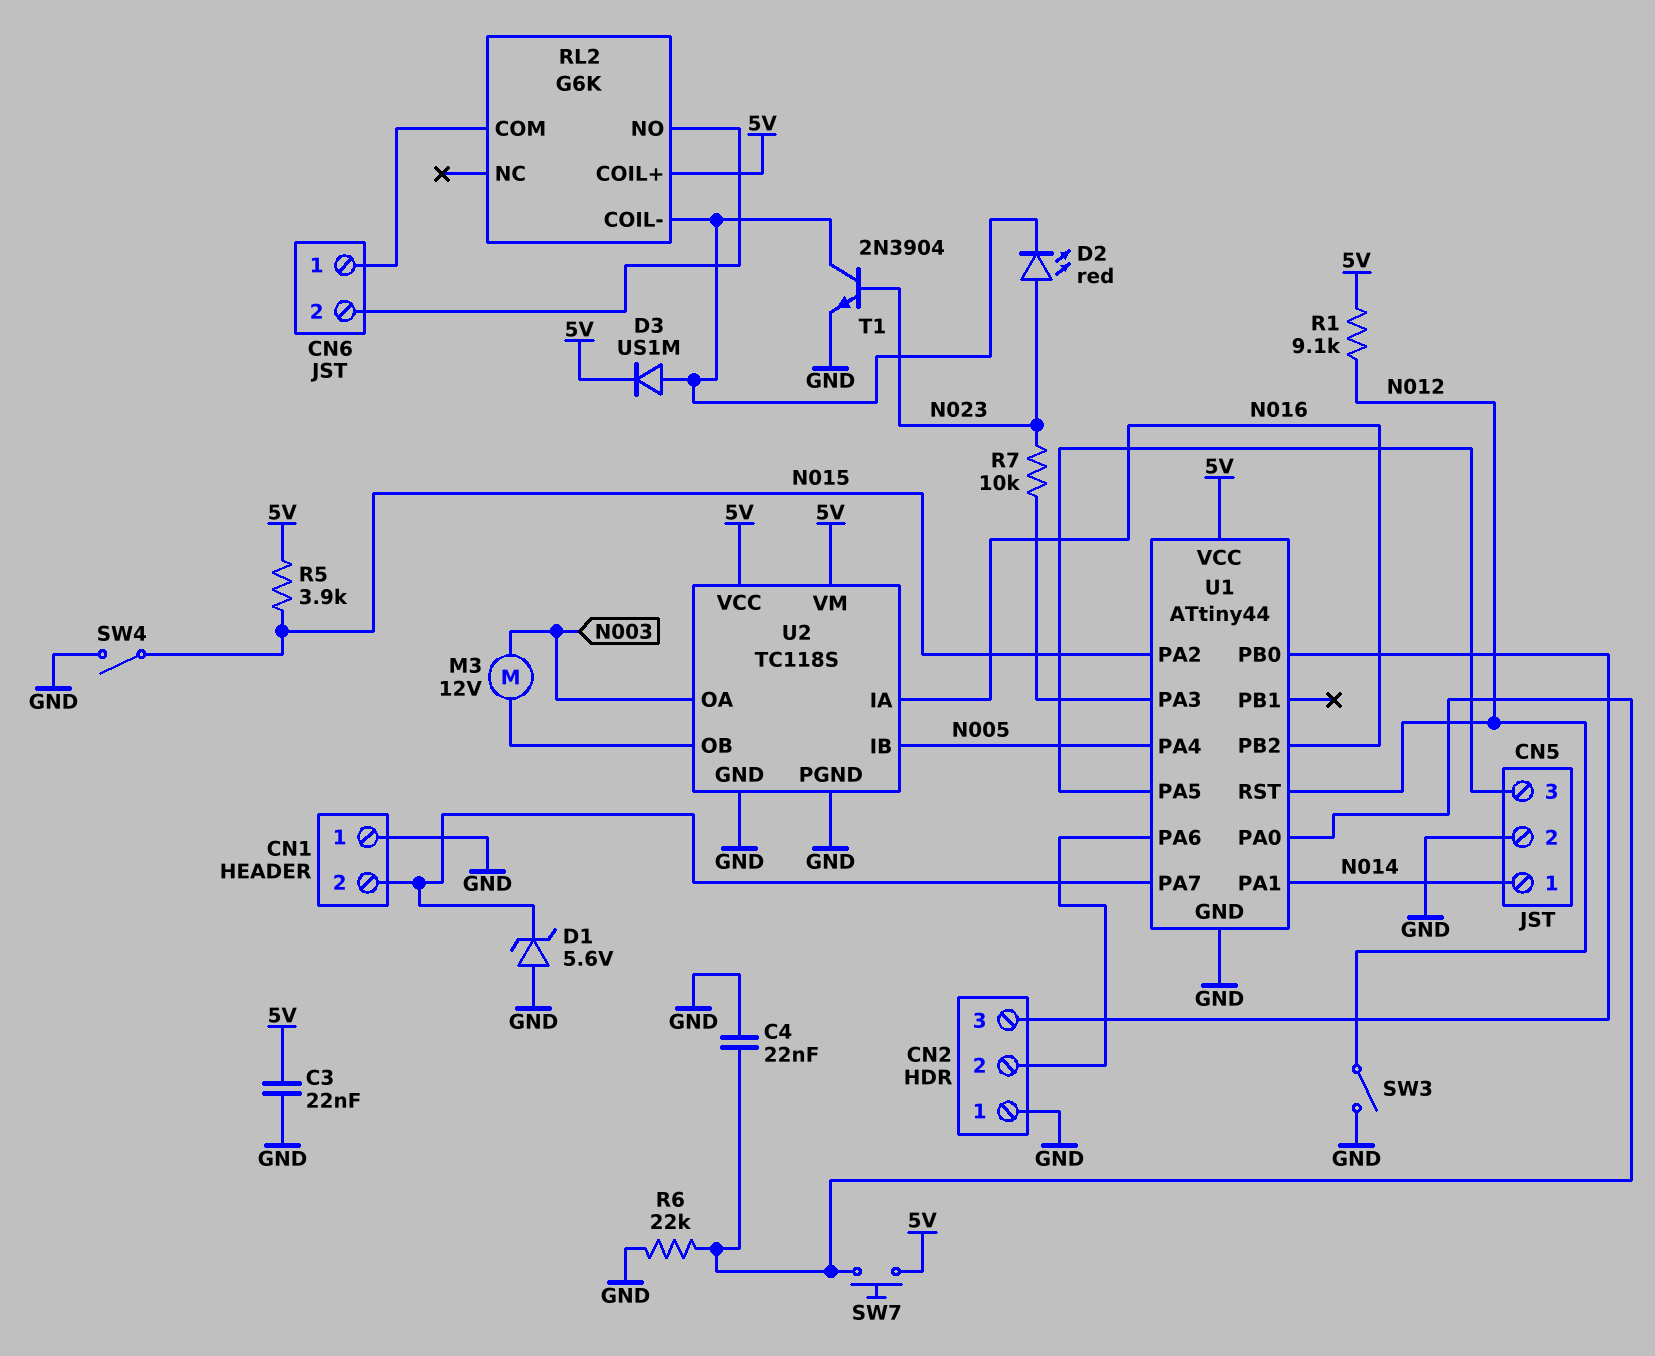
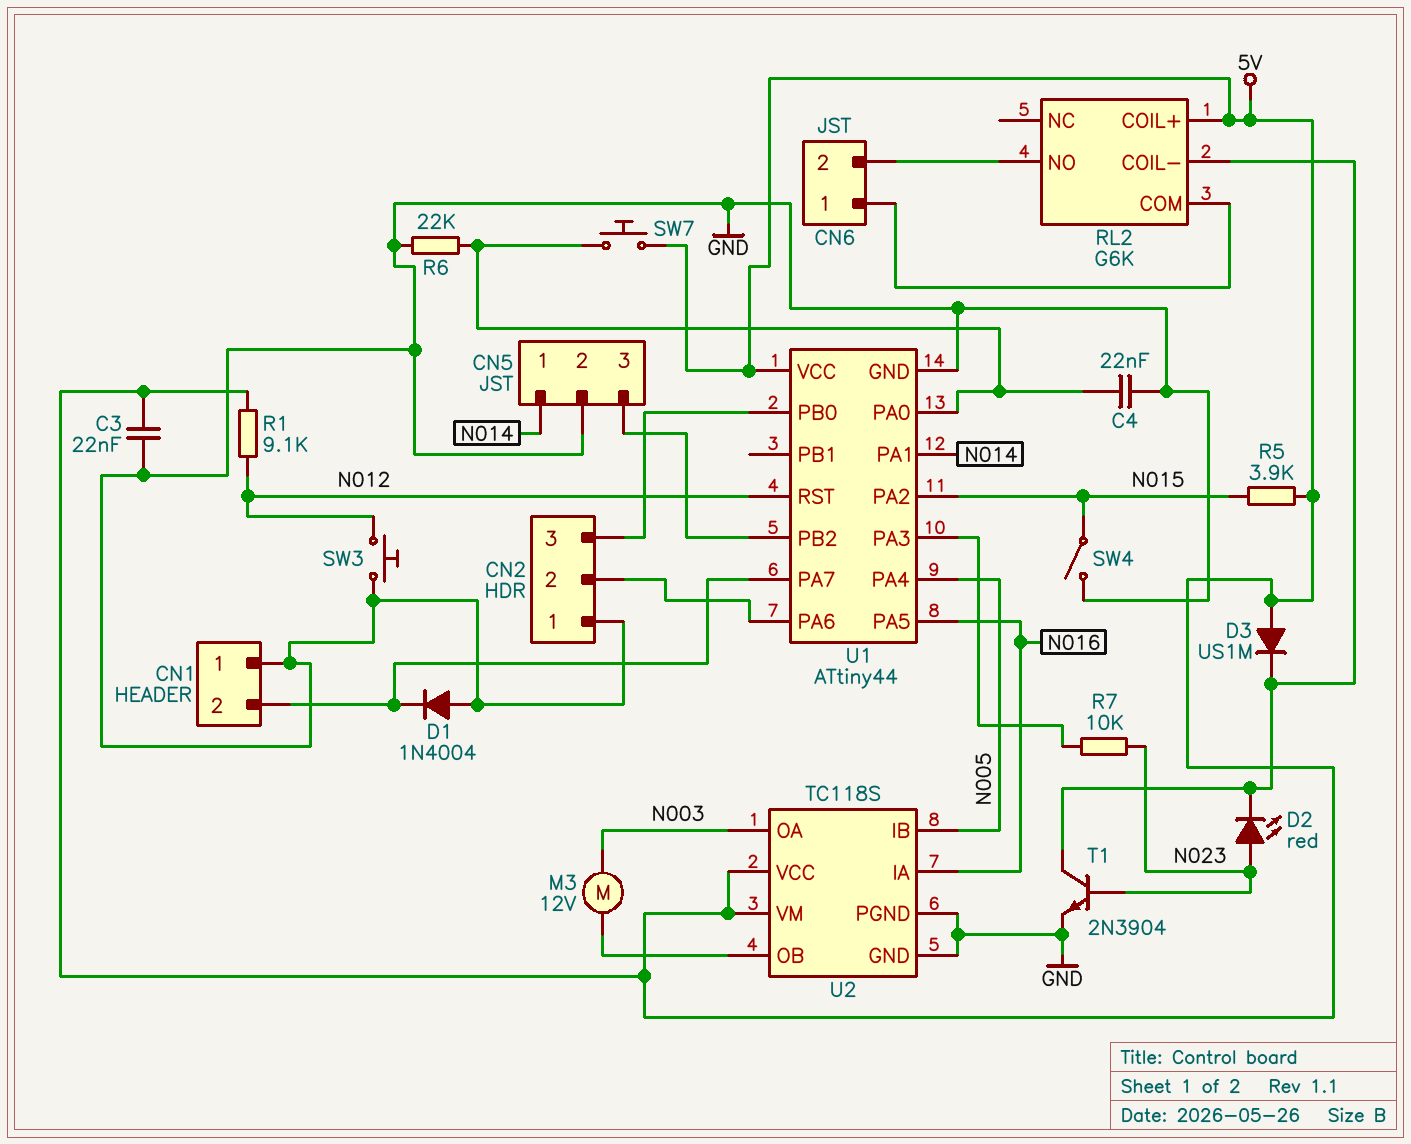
D1: zener 5.6V (A GND, K CN1/2) -> diode 1N4004 (A GND, K CN1/2)
D3: diode US1M (A RL2/COIL-, K 5V) -> diode US1M (A 5V, K RL2/COIL-)
SW3: switch (GND, N012) -> button (GND, N012)
U1 pin PA5: CN5/3 -> N016
U1 pin PB2: N016 -> CN5/3

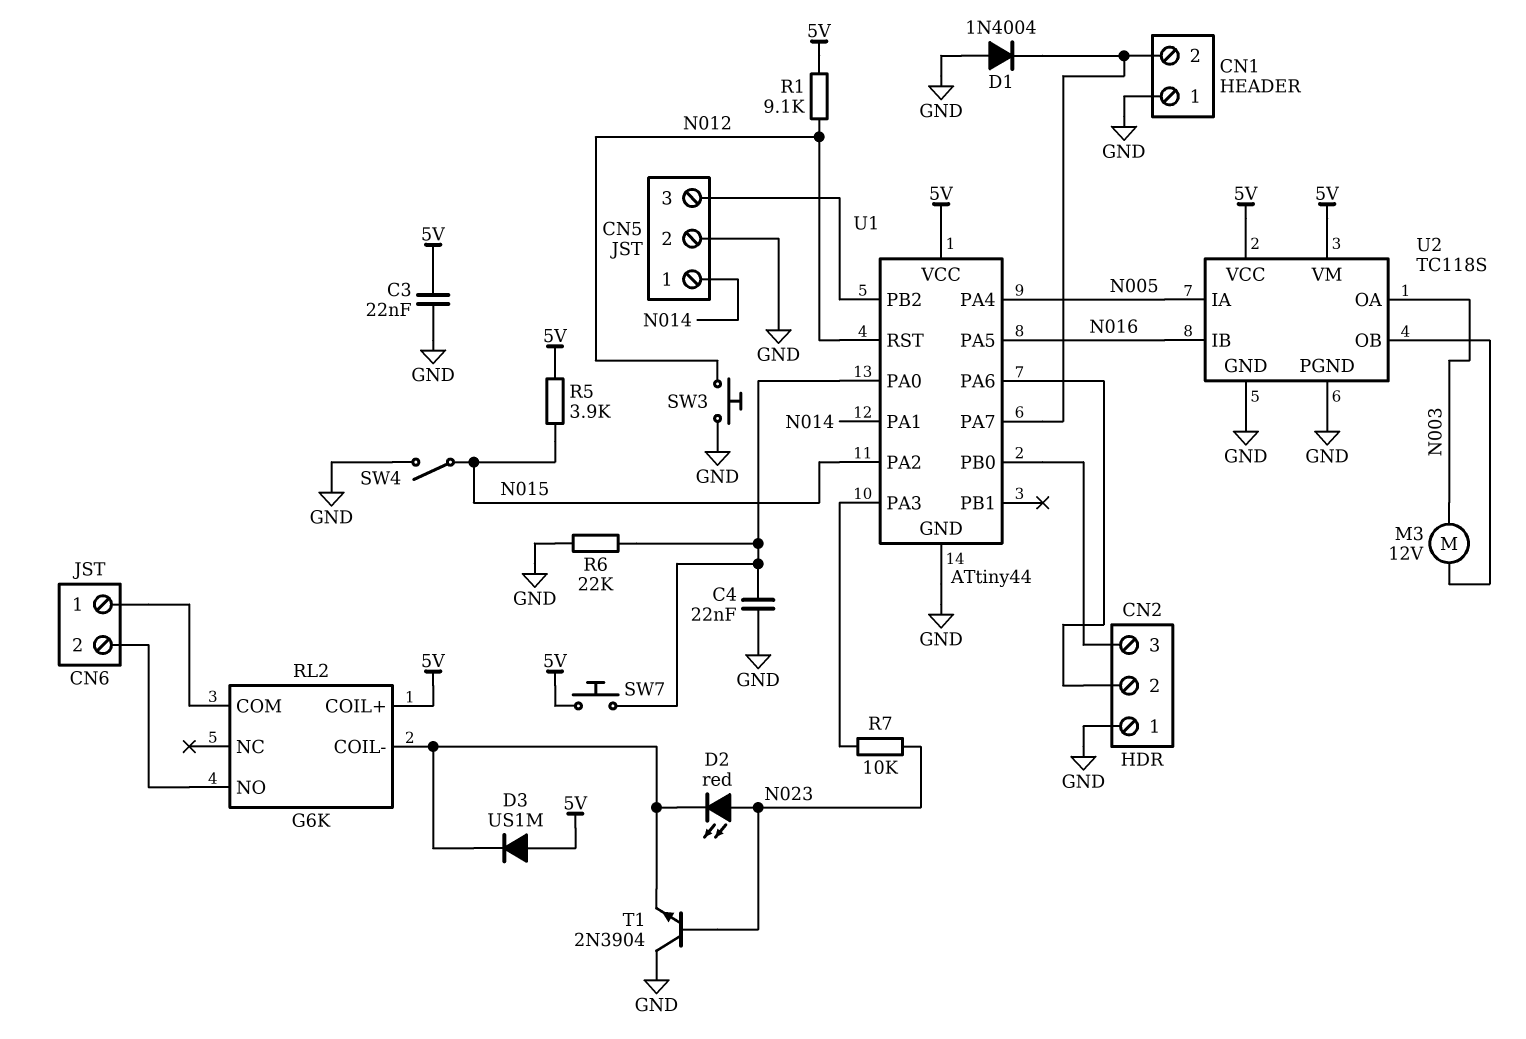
T1: NPN 2N3904 (B N023, C RL2/COIL-, E GND) -> NPN 2N3904 (B N023, C GND, E RL2/COIL-)
U2 pin IA: N016 -> N005
U2 pin IB: N005 -> N016

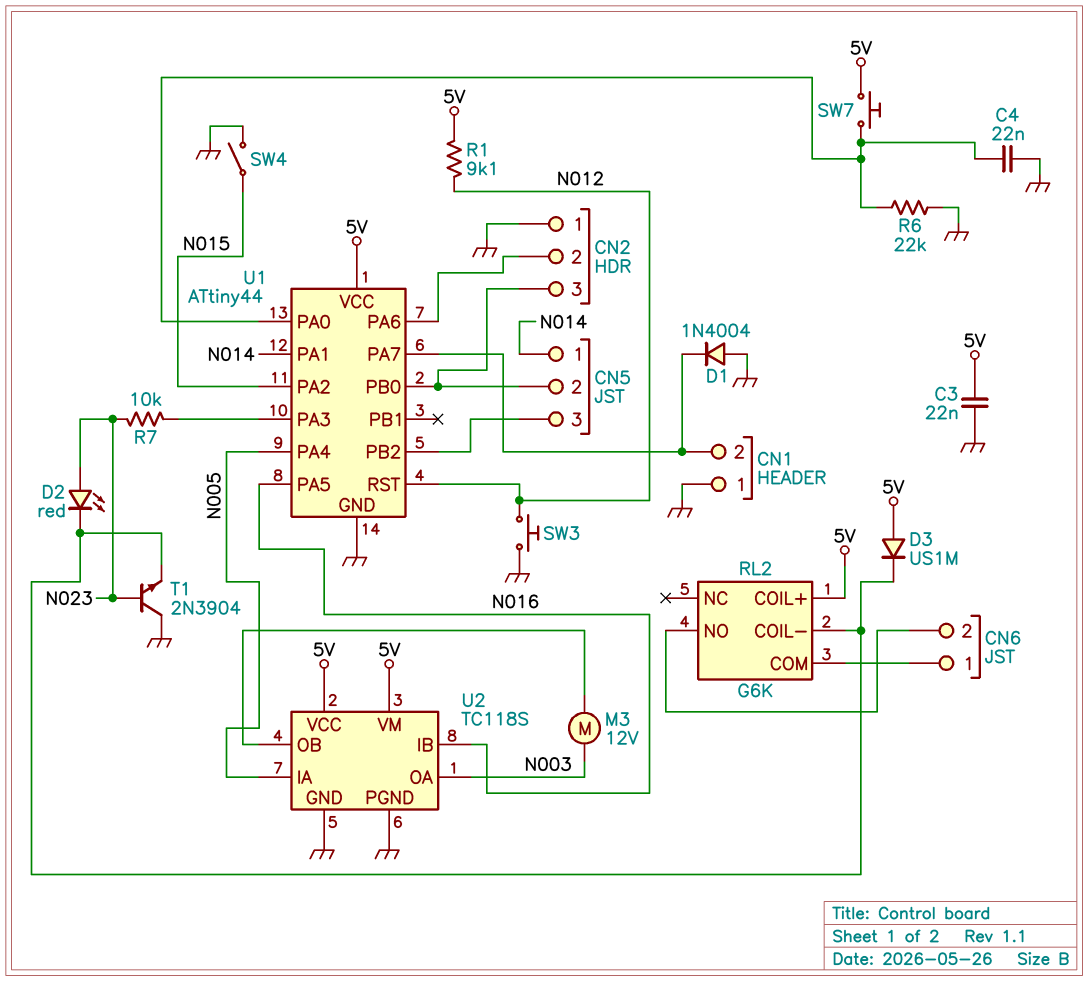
CN5 pin 2: GND -> CN2/3
R5: 3.9k (5V, N015) -> none

